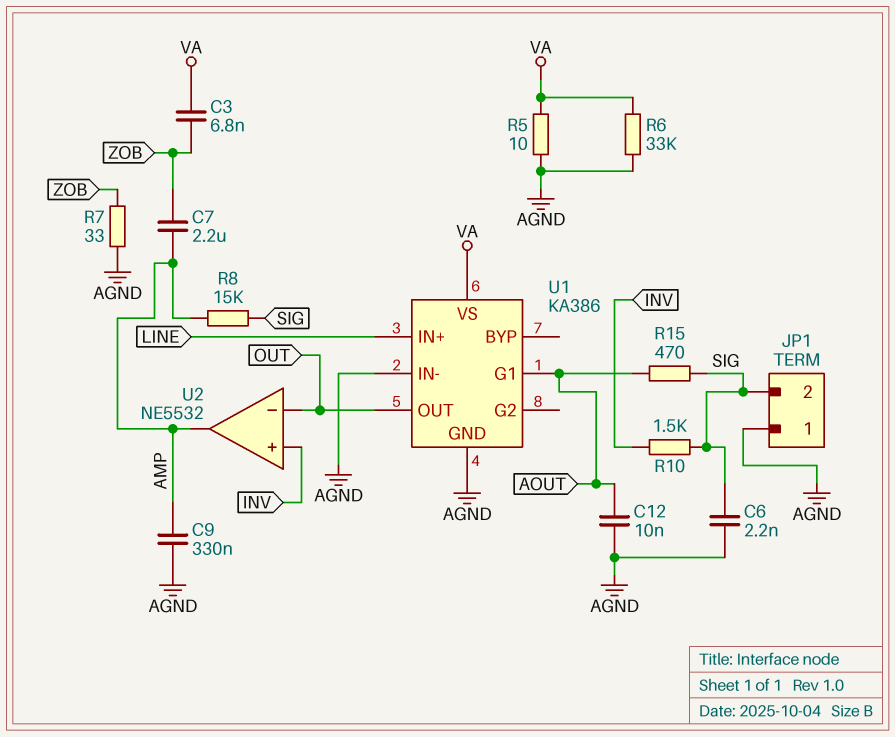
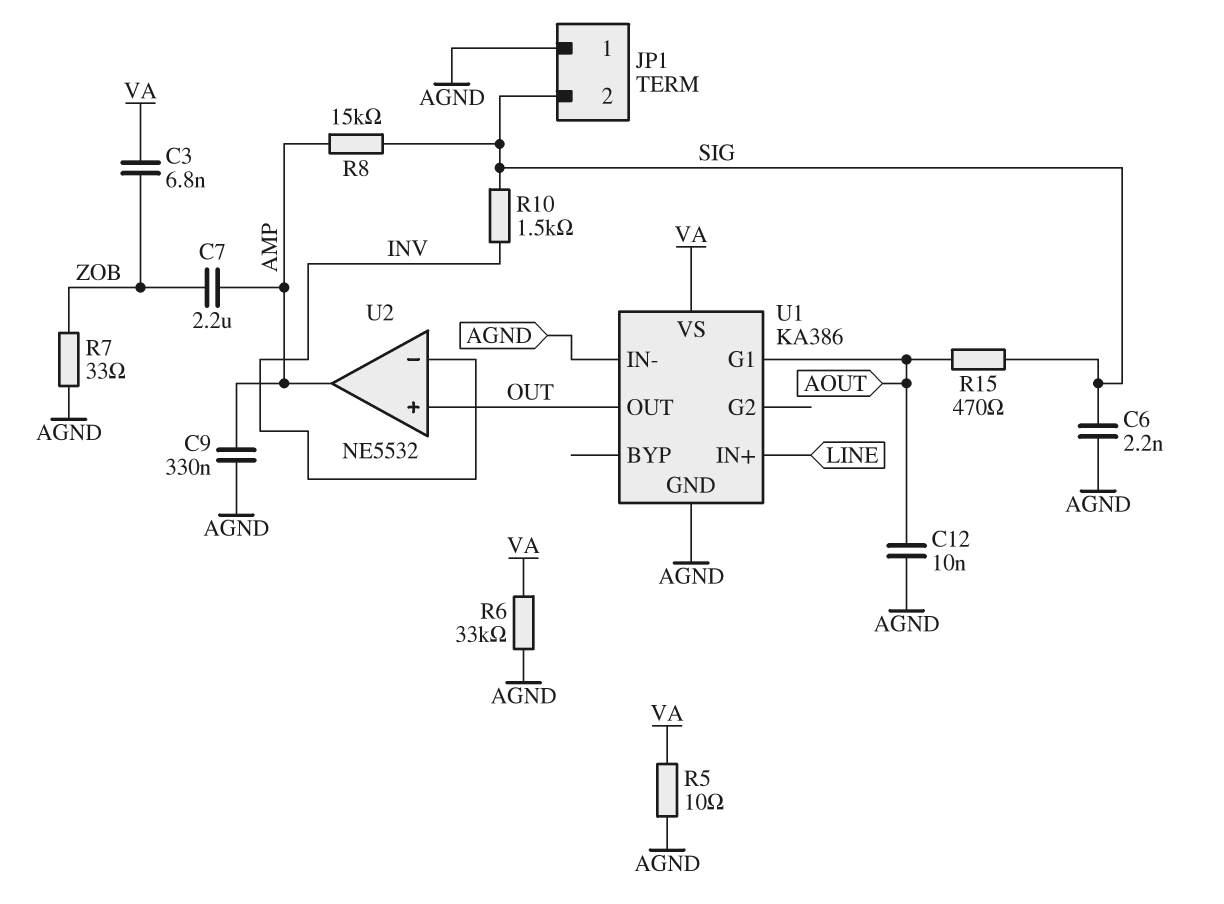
U2 pin in+: INV -> OUT
U2 pin in-: OUT -> INV

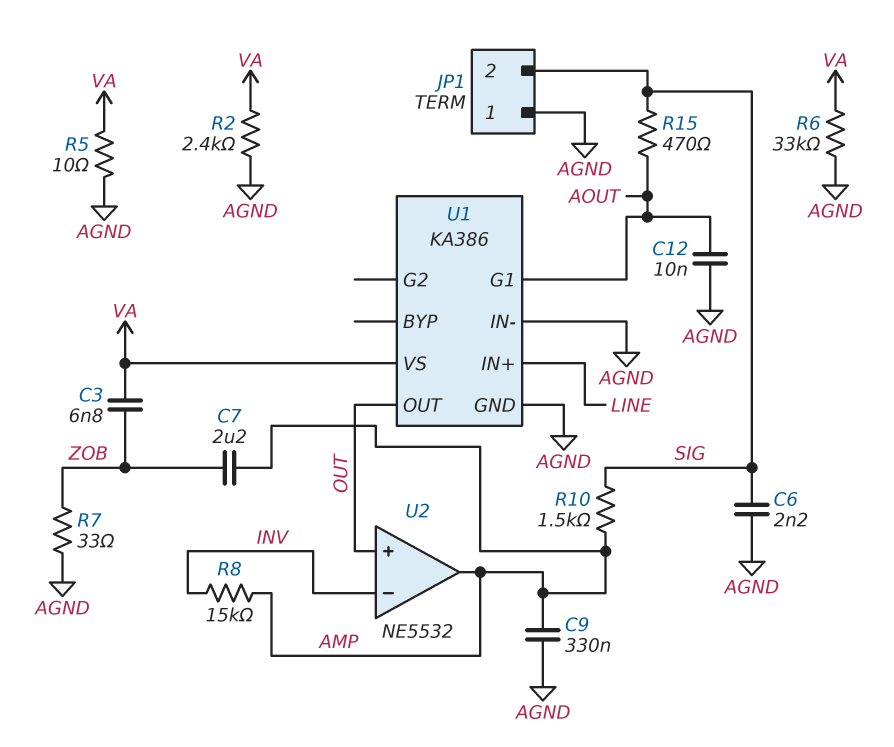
R2: none -> 2.4k (AGND, VA)
R8: 15k (AMP, SIG) -> 15k (AMP, INV)
R10: 1.5k (INV, SIG) -> 1.5k (AMP, SIG)

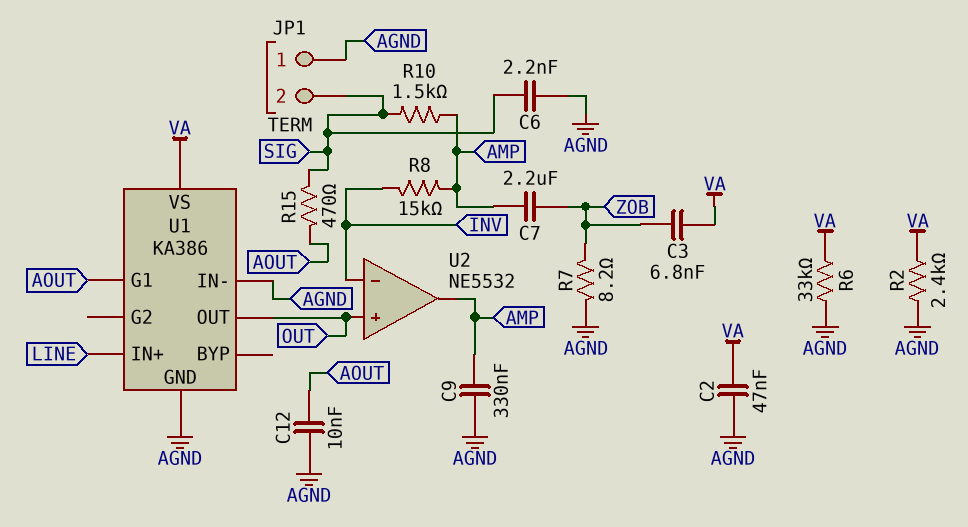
C2: none -> 47nF (AGND, VA)
R5: 10 (AGND, VA) -> none
R7: 33 (AGND, ZOB) -> 8.2 (AGND, ZOB)

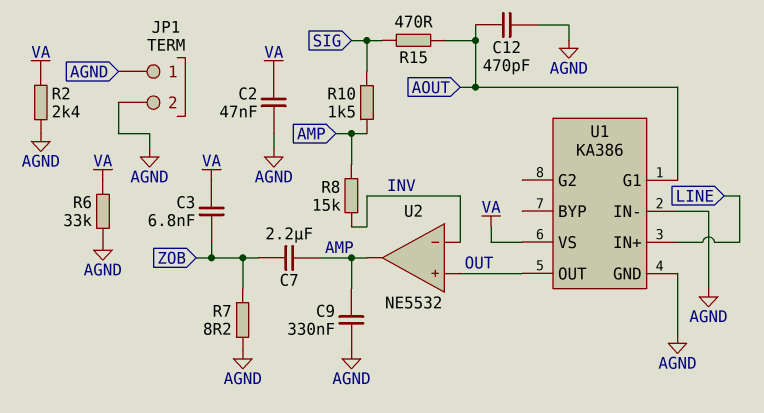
C6: 2.2nF (AGND, SIG) -> none
C12: 10nF (AGND, AOUT) -> 470pF (AGND, AOUT)
JP1 pin 2: SIG -> AGND

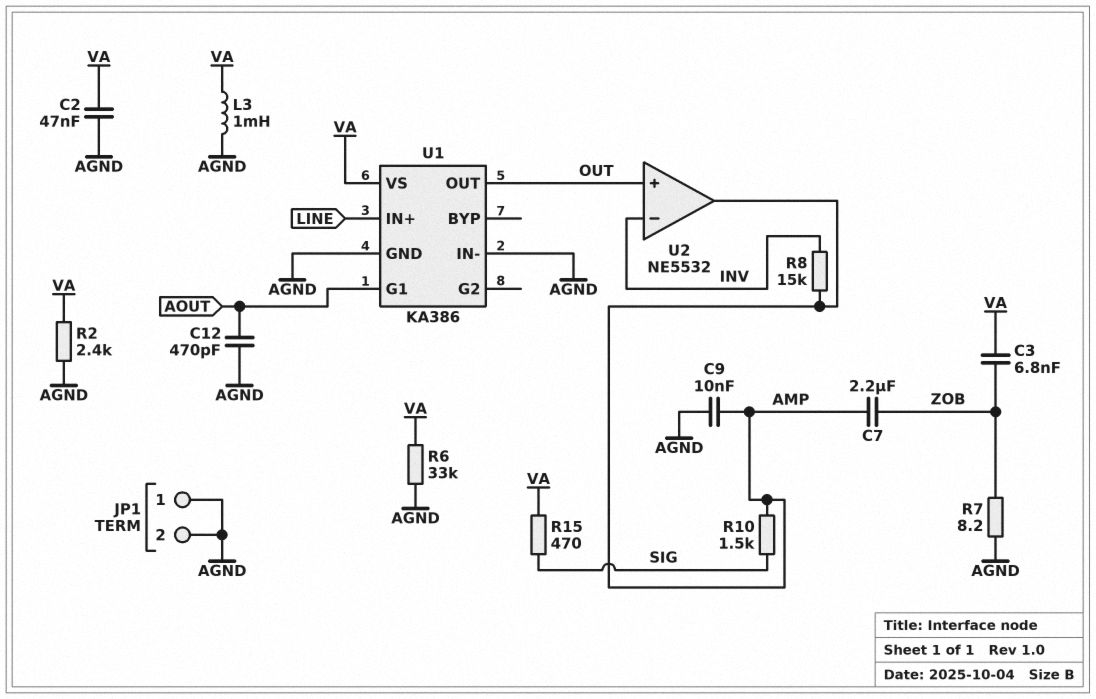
C9: 330nF (AGND, AMP) -> 10nF (AGND, AMP)
L3: none -> 1mH (AGND, VA)
R15: 470 (AOUT, SIG) -> 470 (SIG, VA)

